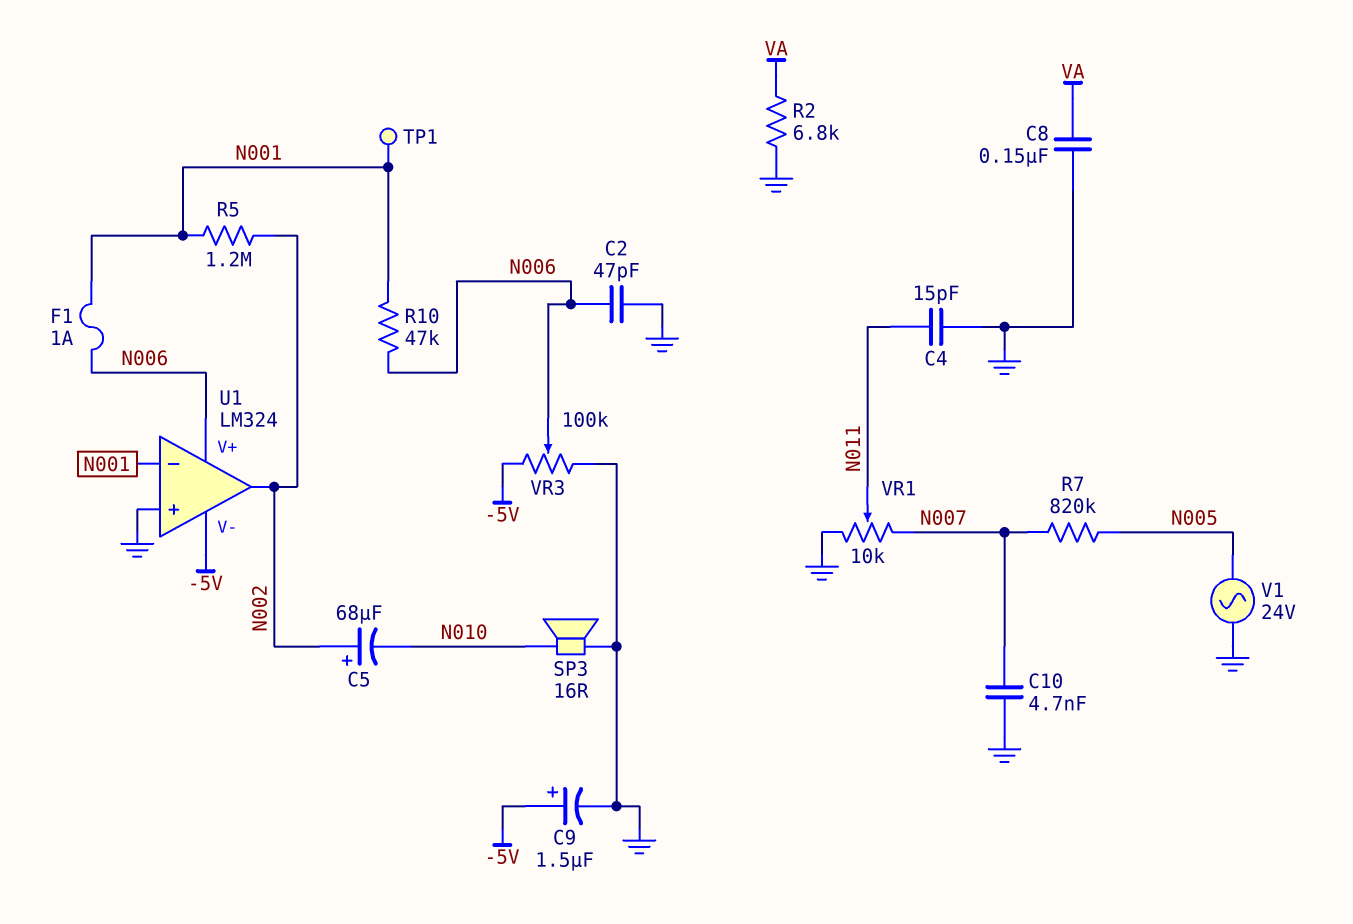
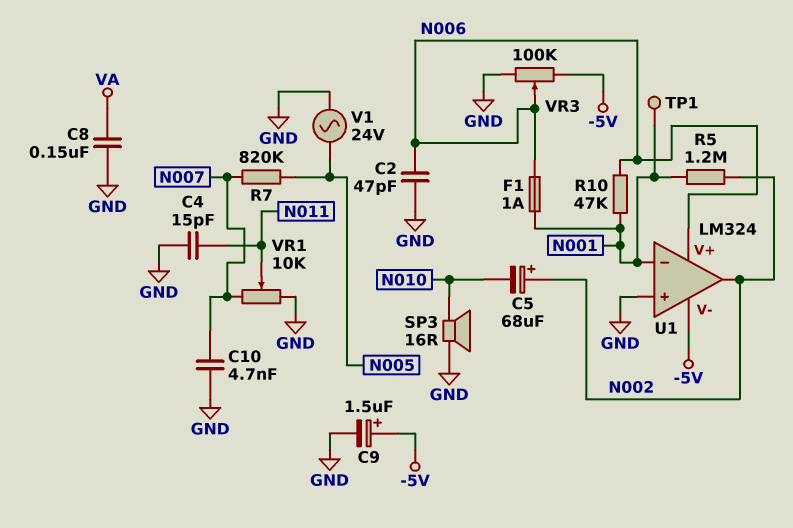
R2: 6.8k (GND, VA) -> none

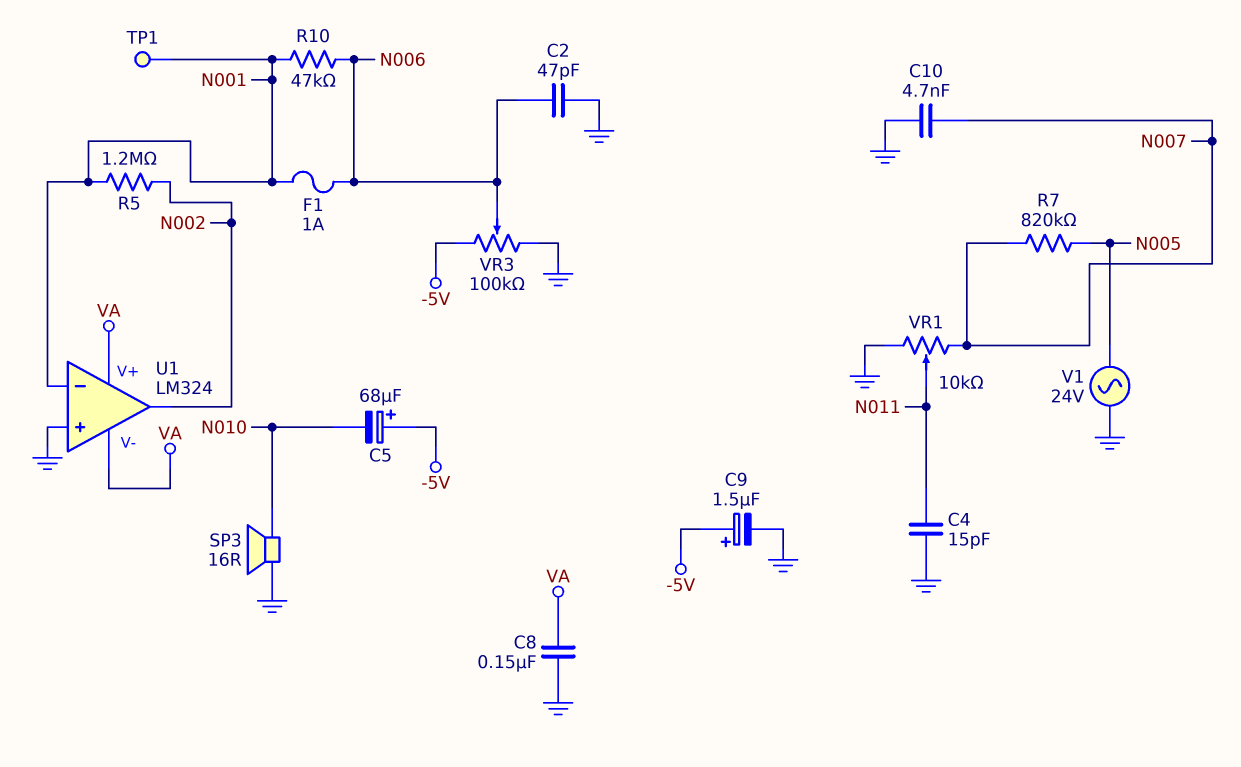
C5: 68uF (plus N002, minus N010) -> 68uF (plus -5V, minus N010)
U1 pin V+: N006 -> VA
U1 pin V-: -5V -> VA

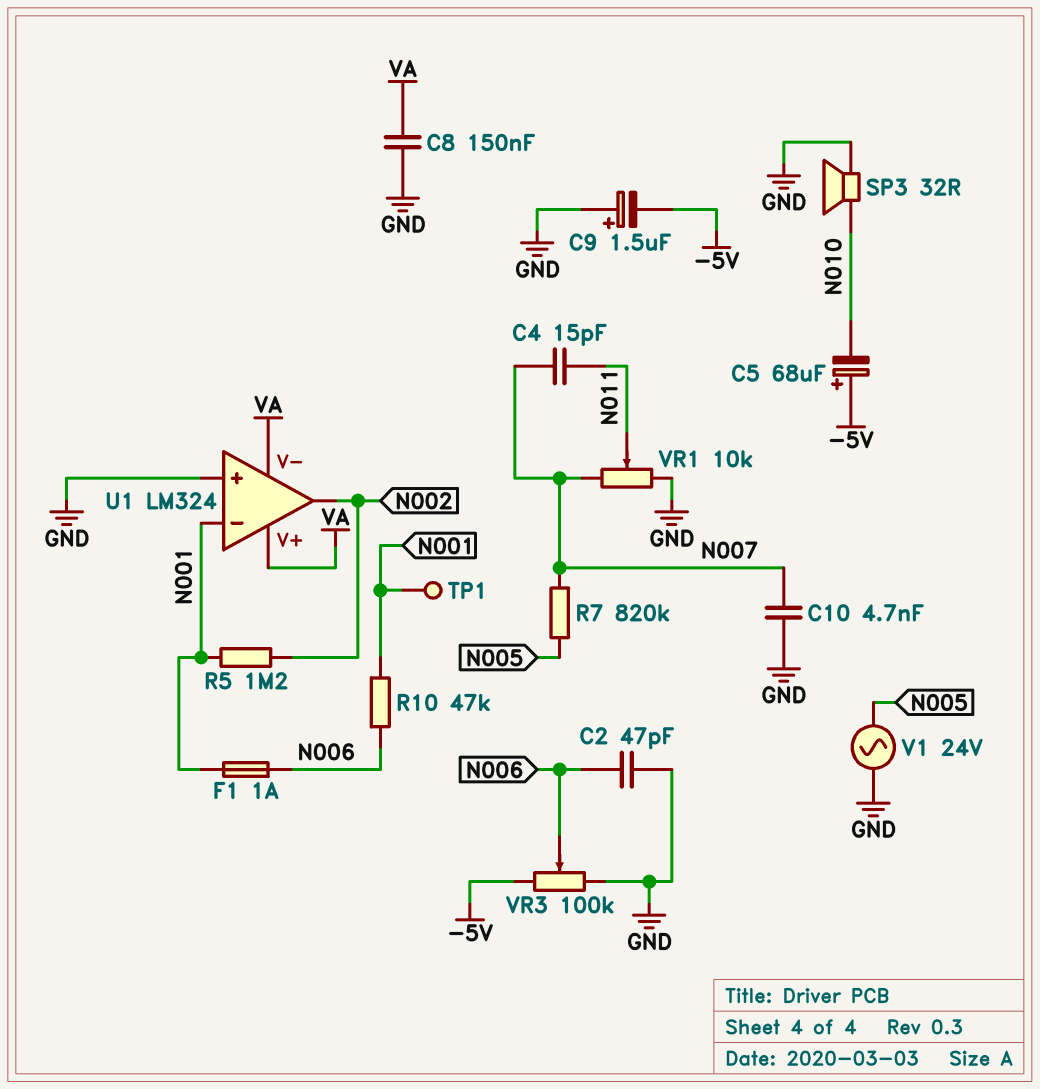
C4: 15pF (GND, N011) -> 15pF (N007, N011)
C9: 1.5uF (plus -5V, minus GND) -> 1.5uF (plus GND, minus -5V)
SP3: speaker 16R (GND, N010) -> speaker 32R (GND, N010)

